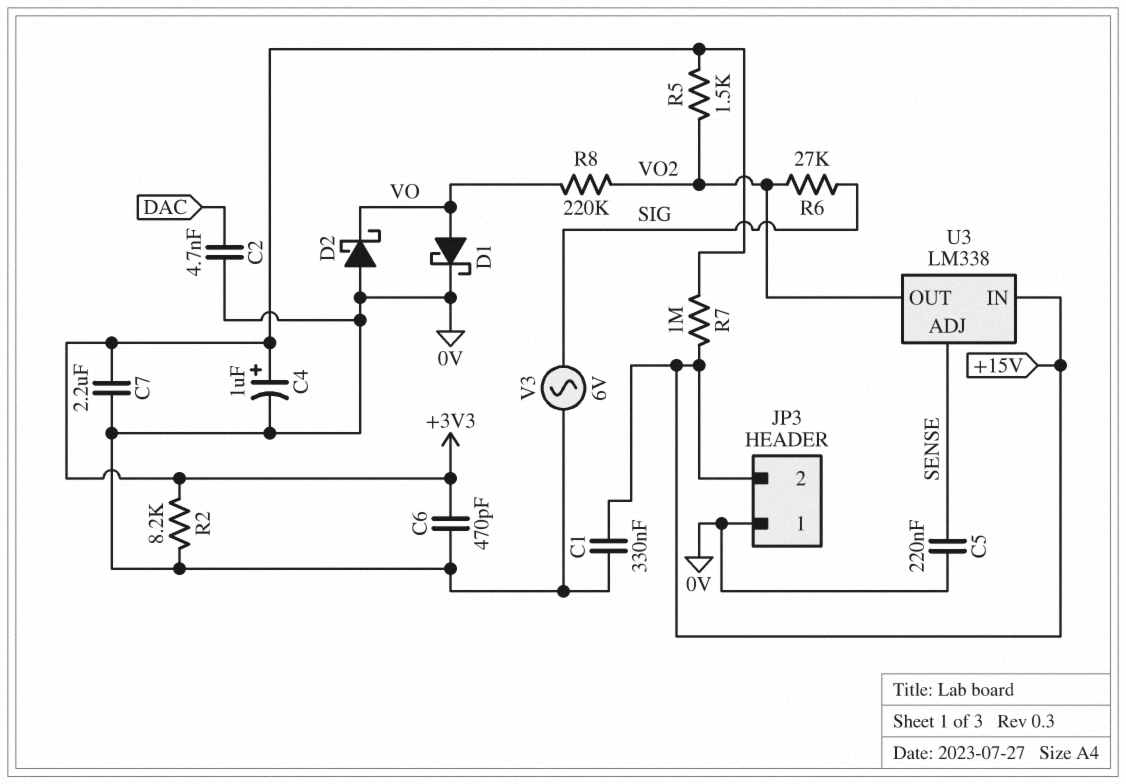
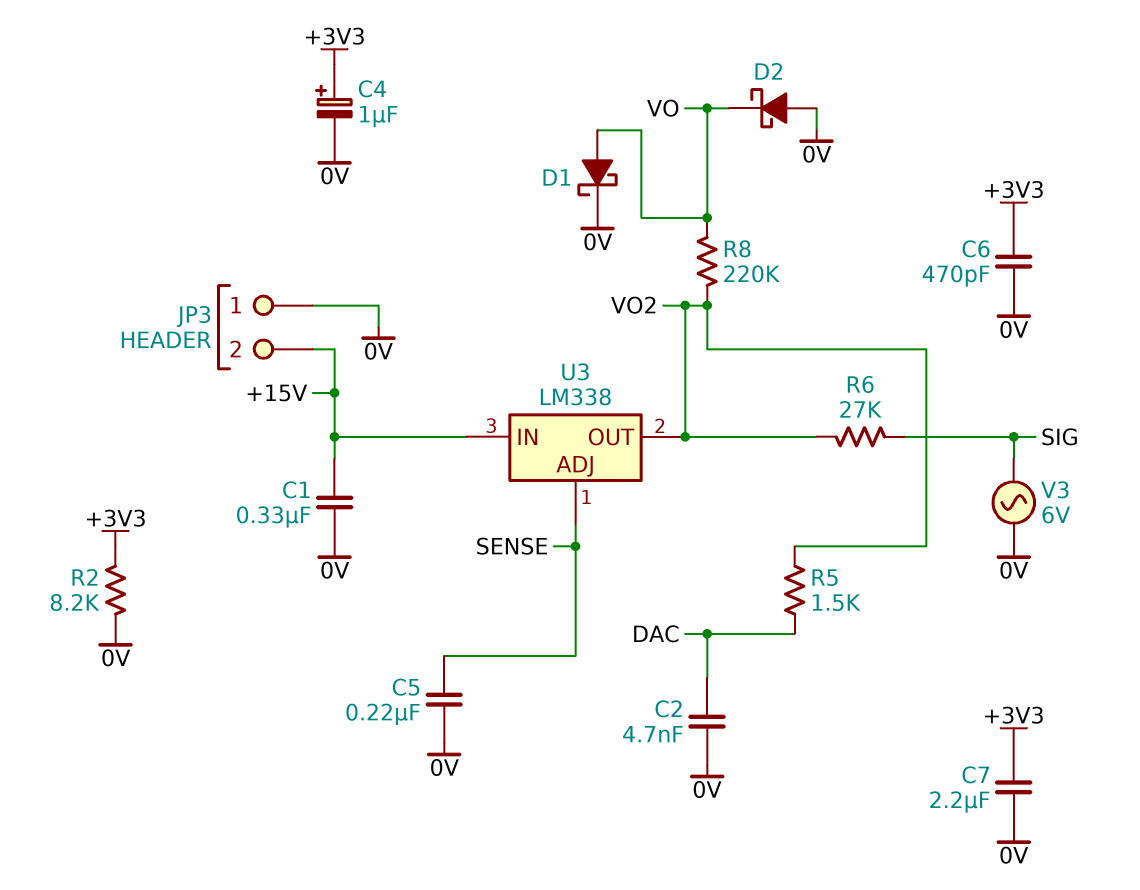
R5: 1.5k (+3V3, VO2) -> 1.5k (DAC, VO2)
R7: 1M (+3V3, +15V) -> none

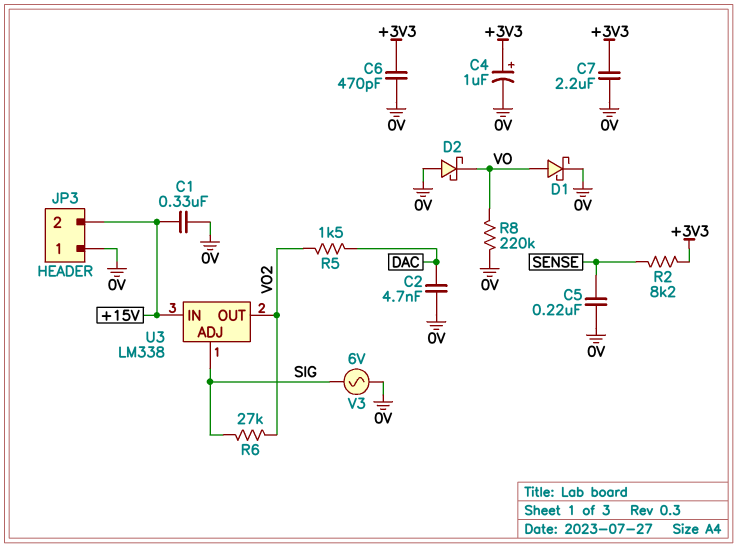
R2: 8.2k (+3V3, 0V) -> 8.2k (+3V3, SENSE)
R8: 220k (VO, VO2) -> 220k (0V, VO)
U3 pin ADJ: SENSE -> SIG

